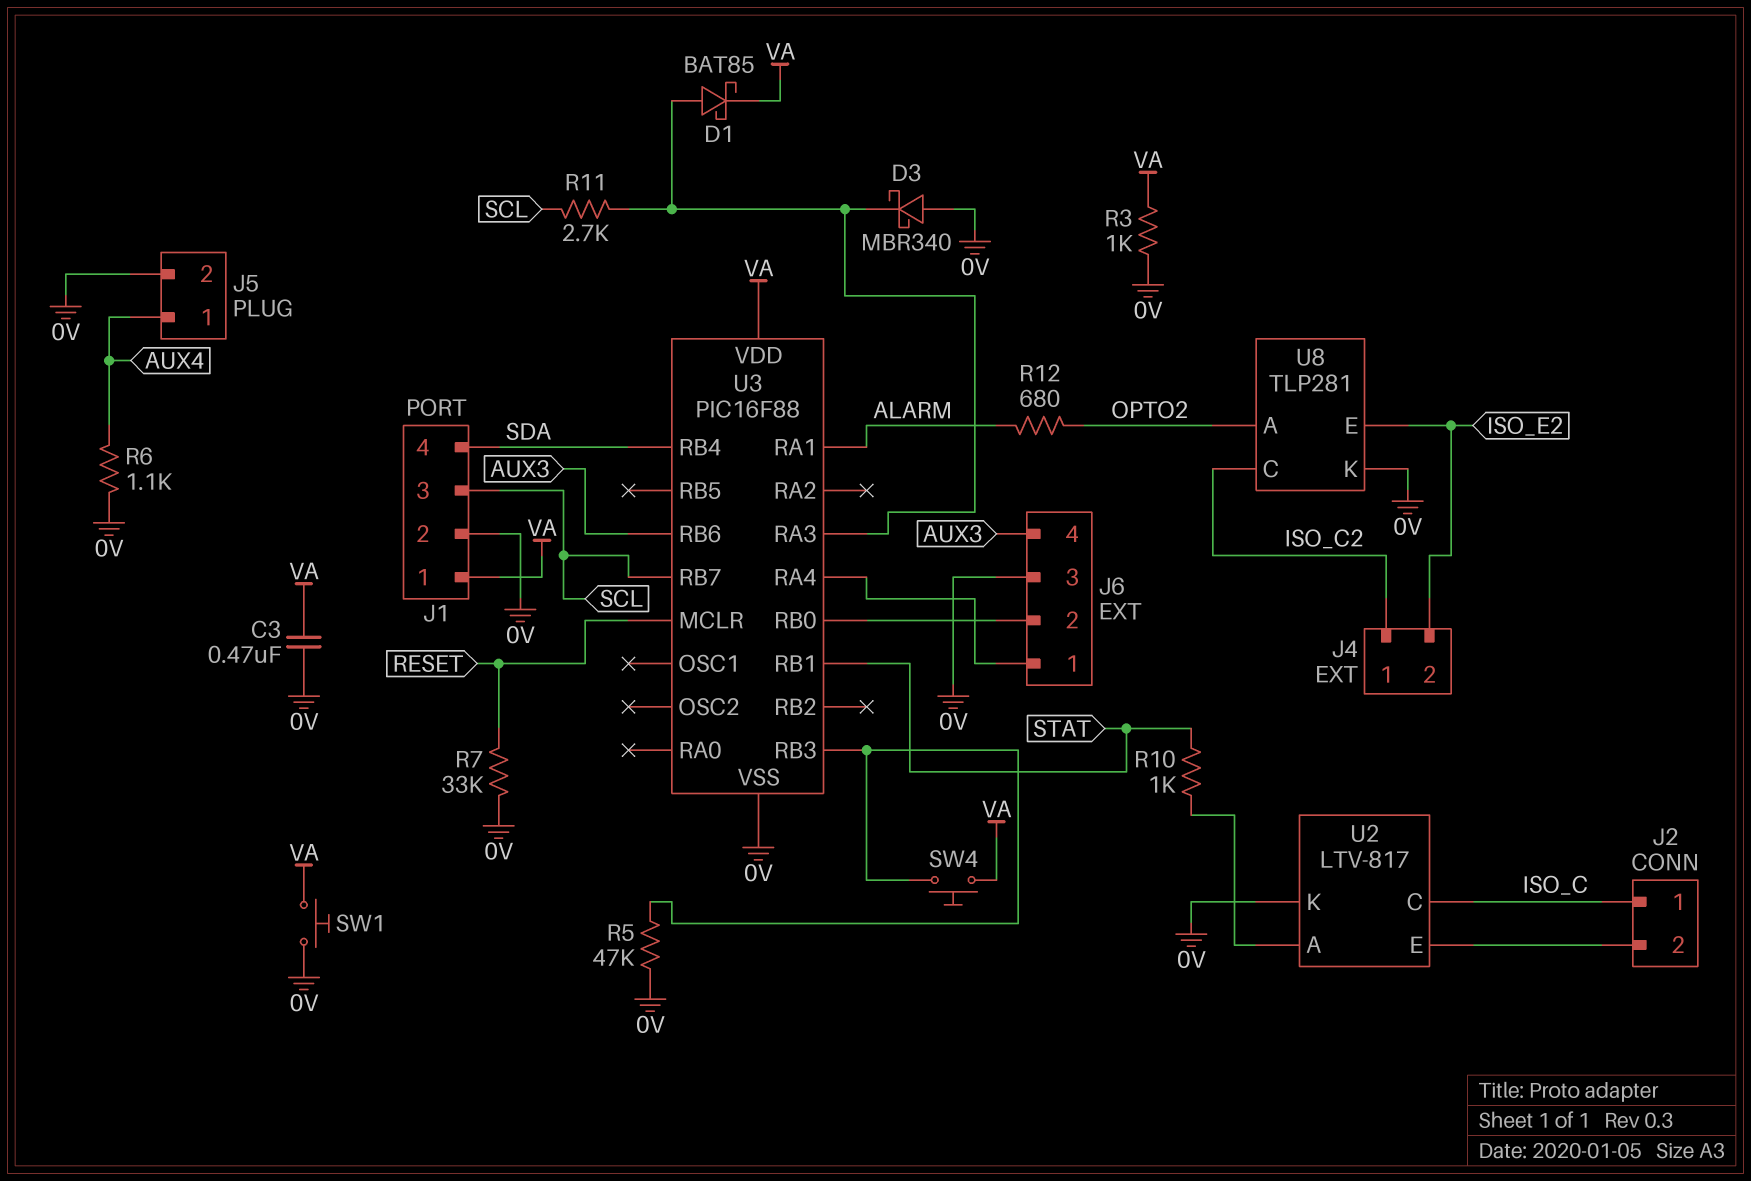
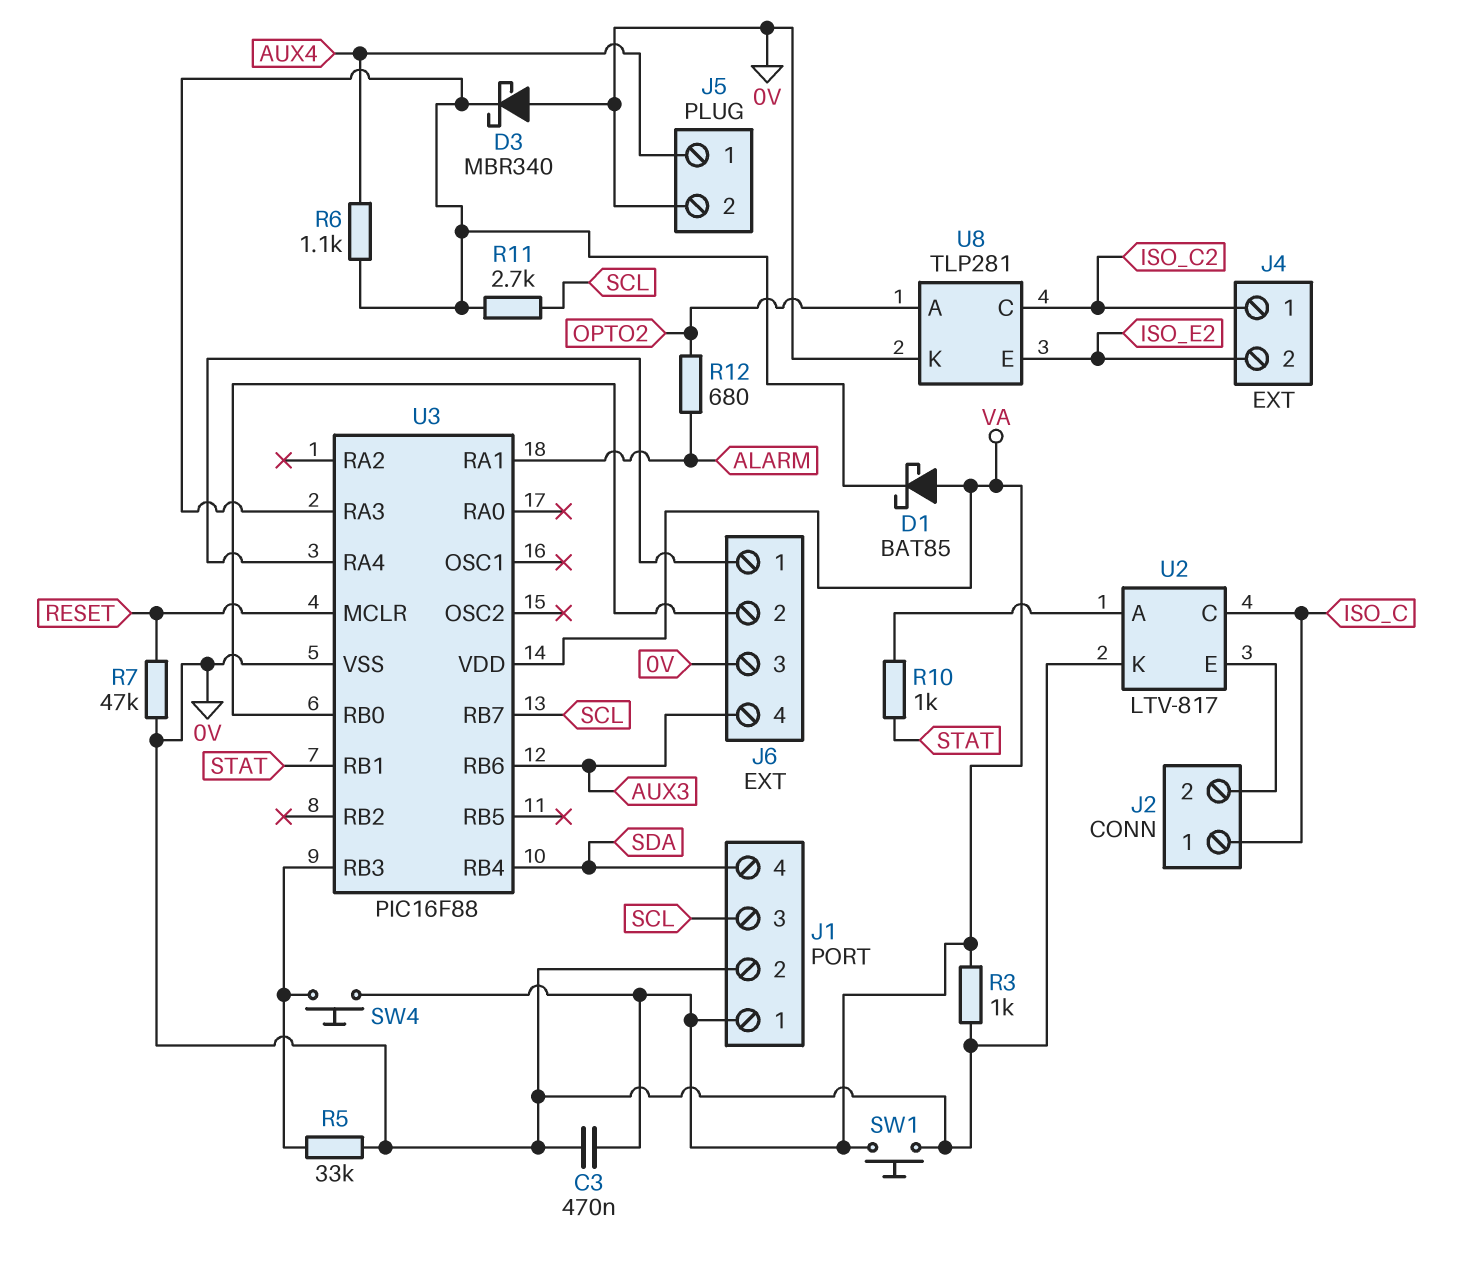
D1: schottky BAT85 (A U3/RA3, K VA) -> schottky BAT85 (A VA, K U3/RA3)
R5: 47k (0V, U3/RB3) -> 33k (0V, U3/RB3)
R6: 1.1k (0V, AUX4) -> 1.1k (AUX4, U3/RA3)
R7: 33k (0V, RESET) -> 47k (0V, RESET)

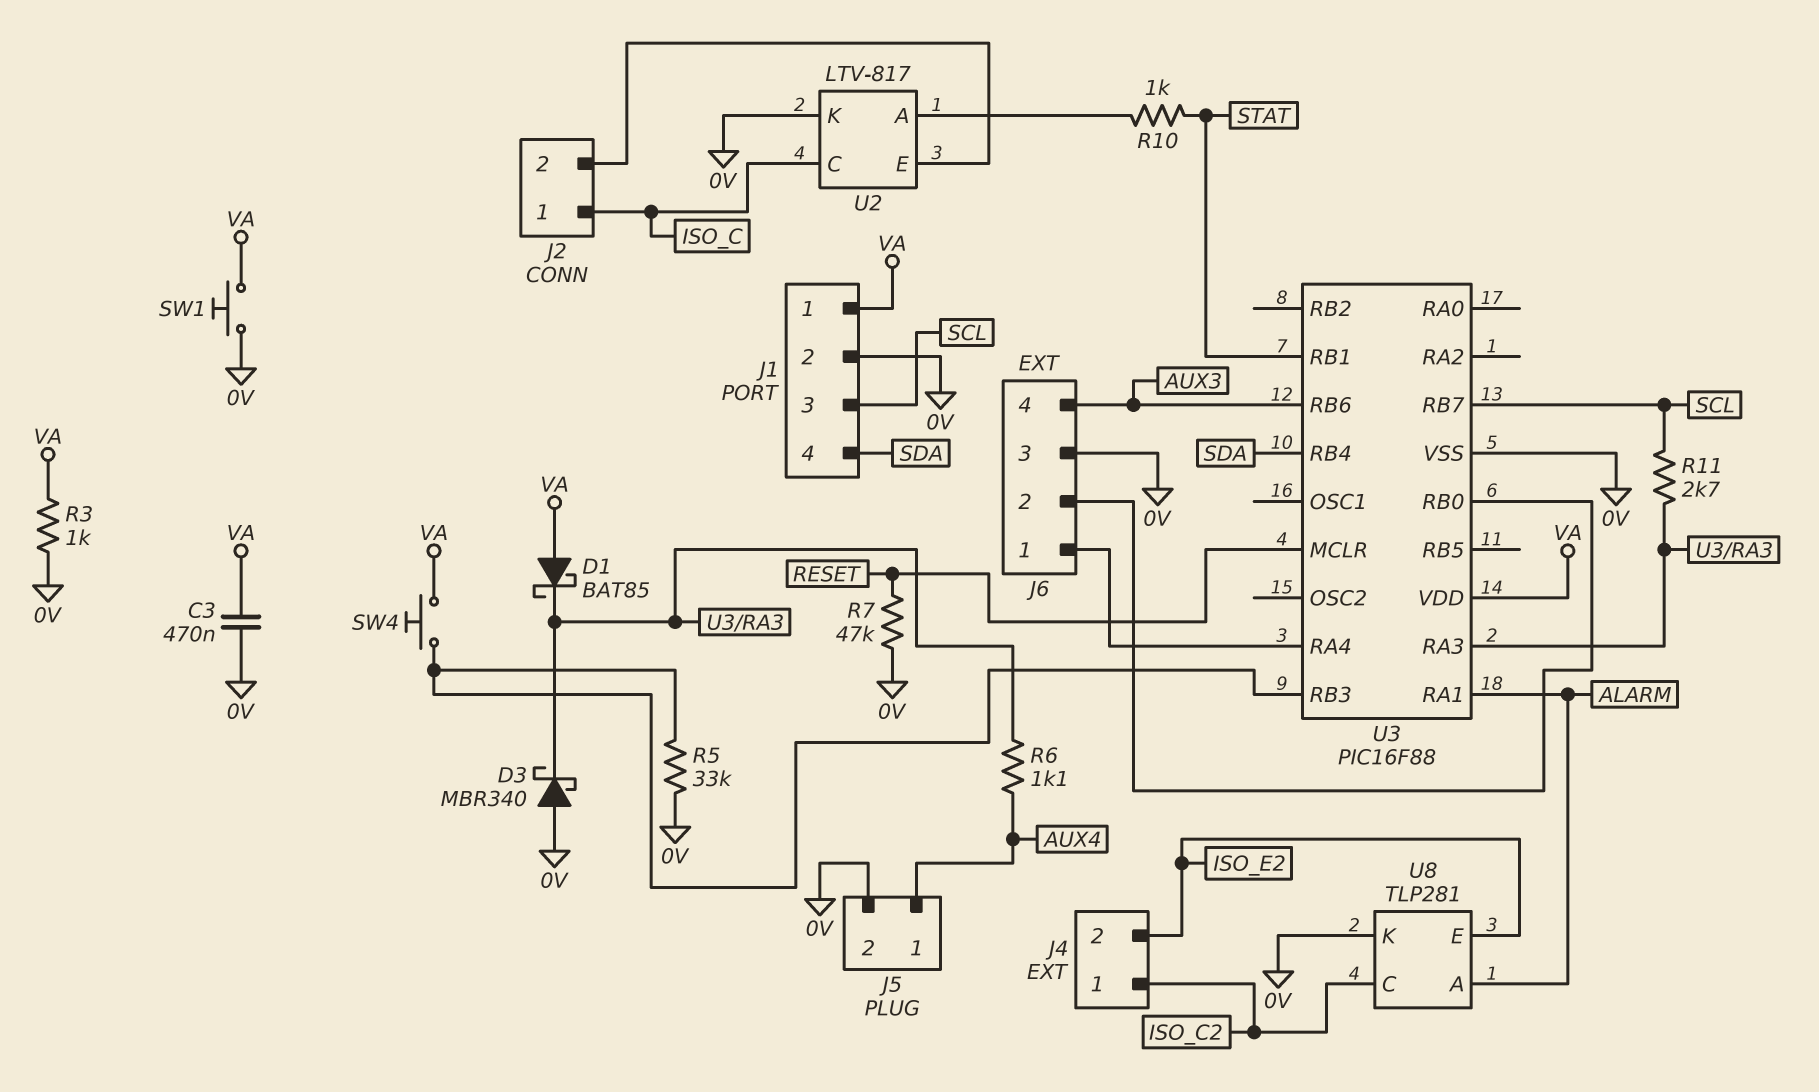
R12: 680 (ALARM, OPTO2) -> none
U8 pin A: OPTO2 -> ALARM

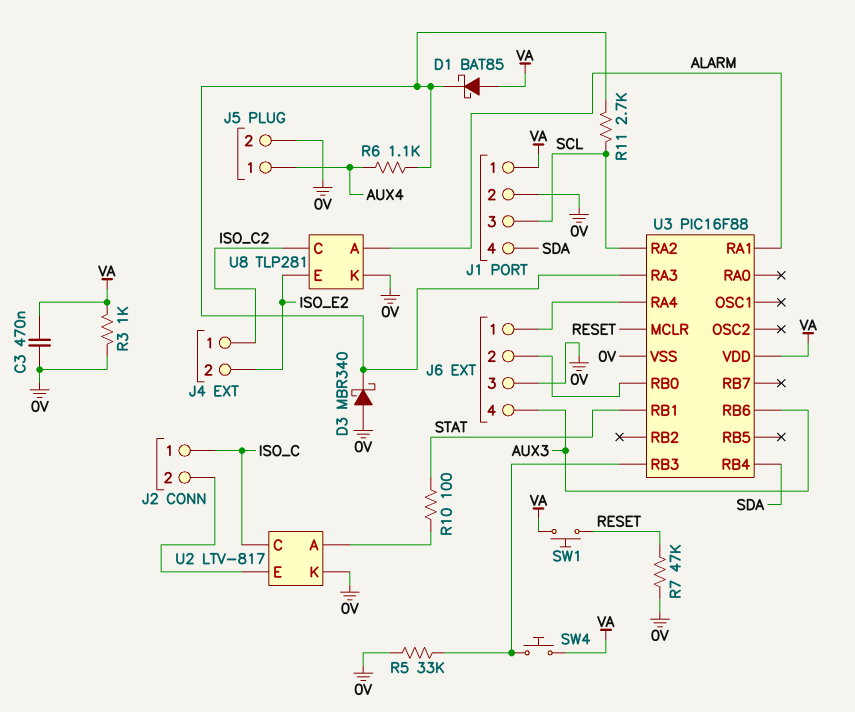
R10: 1k (STAT, U2/A) -> 100 (STAT, U2/A)
SW1: button (0V, VA) -> button (RESET, VA)
U3 pin RA2: none -> SCL
U3 pin RB7: SCL -> none

